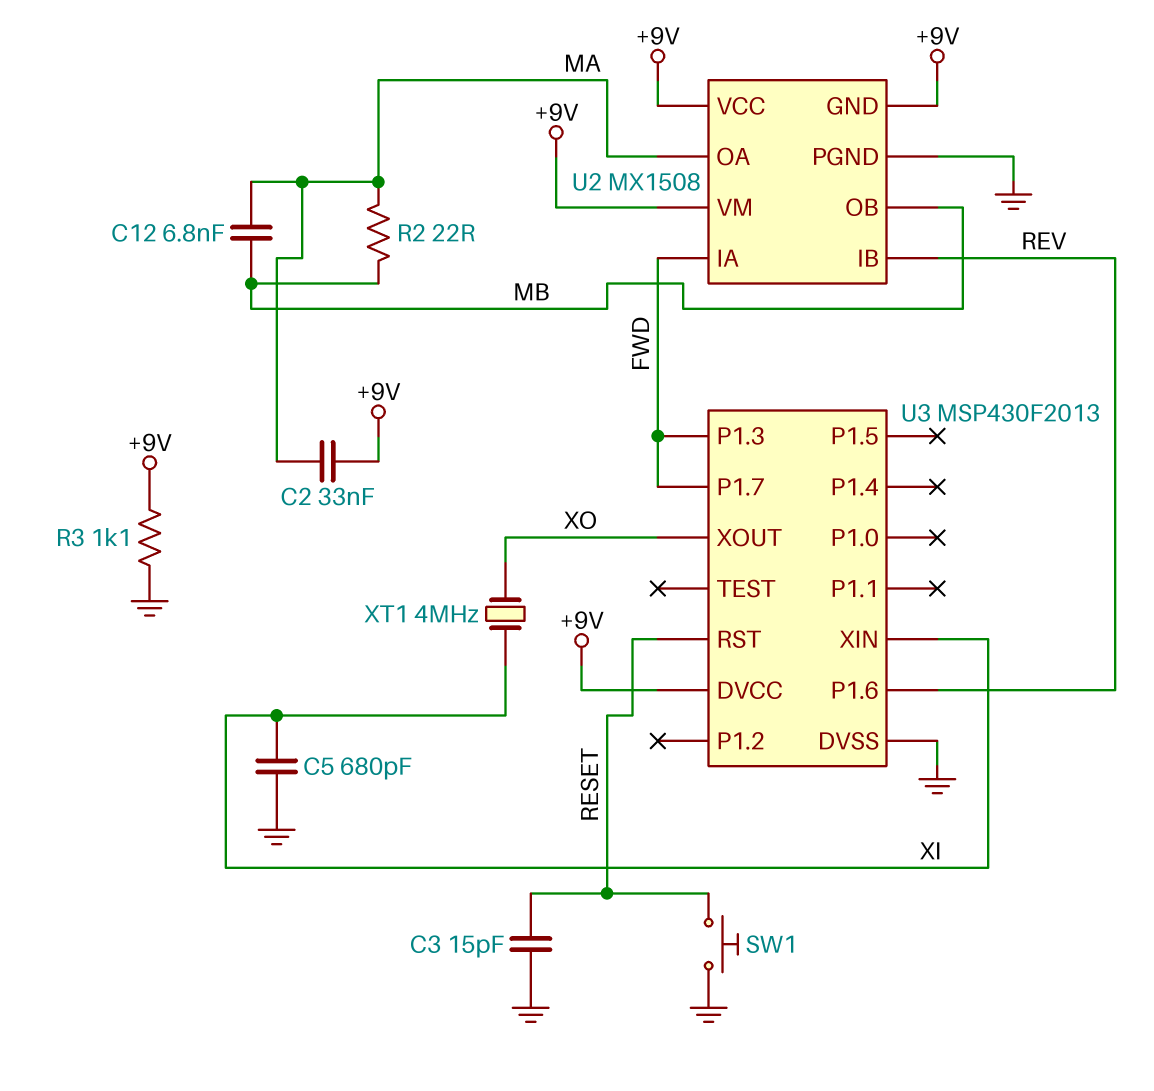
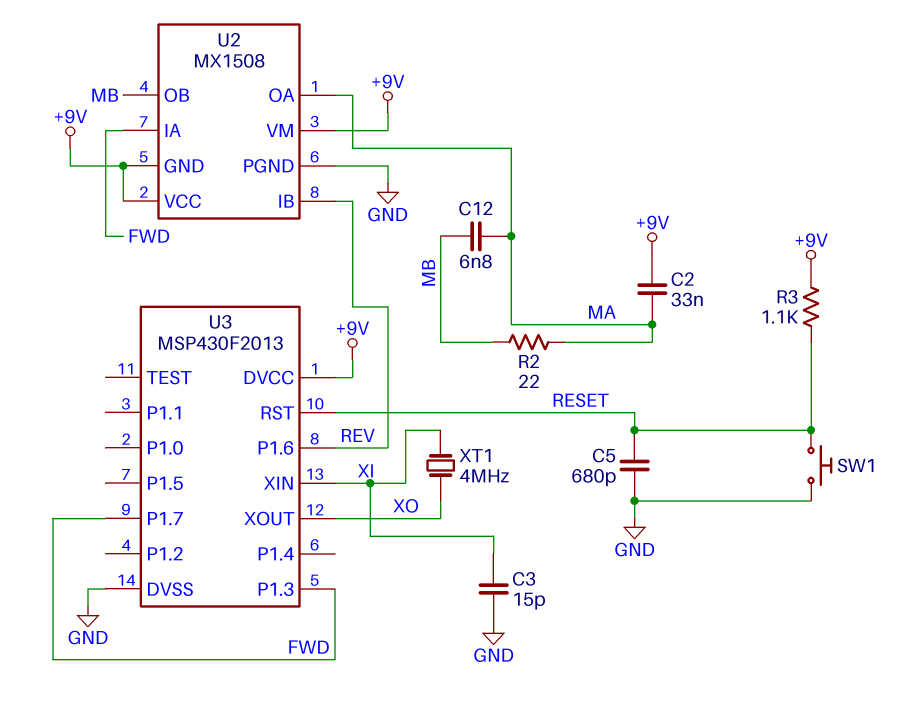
C3: 15pF (GND, RESET) -> 15pF (GND, XI)
C5: 680pF (GND, XI) -> 680pF (GND, RESET)
R3: 1.1k (+9V, GND) -> 1.1k (+9V, RESET)

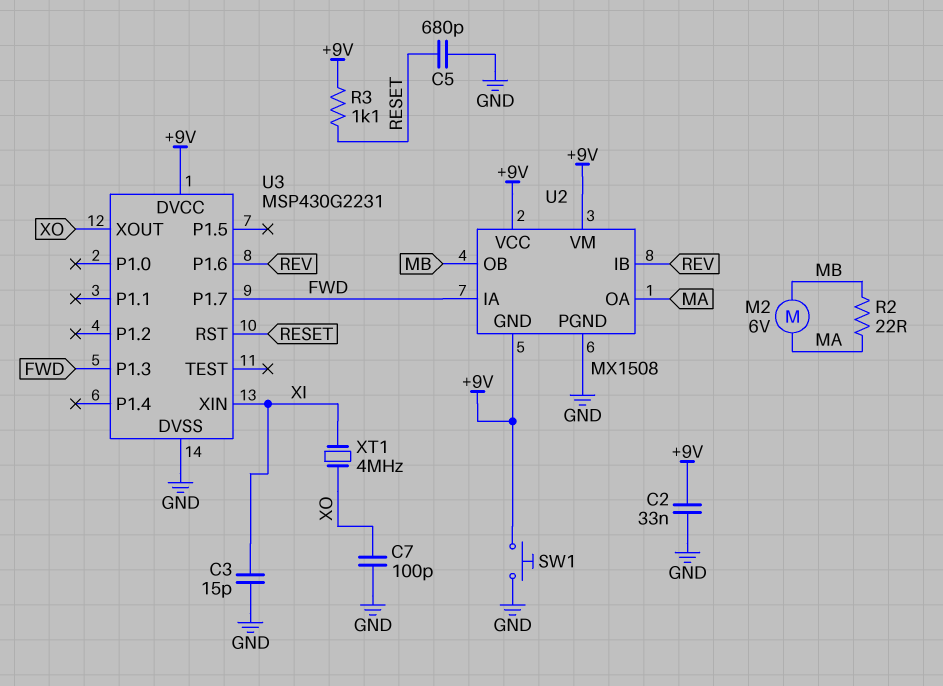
C2: 33nF (+9V, MA) -> 33nF (+9V, GND)
C7: none -> 100pF (GND, XO)
C12: 6.8nF (MA, MB) -> none
M2: none -> motor 6V (MA, MB)
SW1: button (GND, RESET) -> button (+9V, GND)
U3: MSP430F2013 -> MSP430G2231

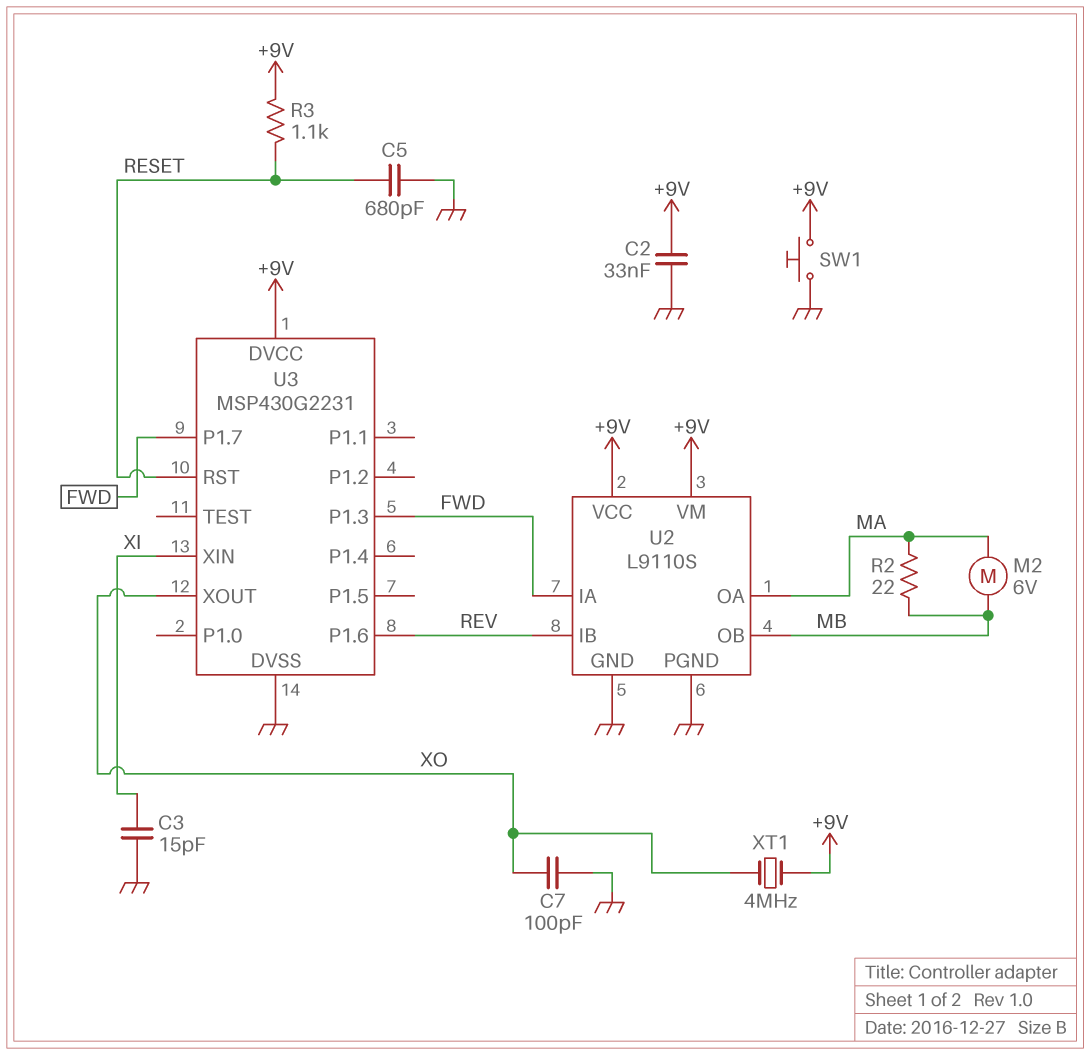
U2: MX1508 -> L9110S
U2 pin GND: +9V -> GND
XT1: 4MHz (XI, XO) -> 4MHz (+9V, XO)

